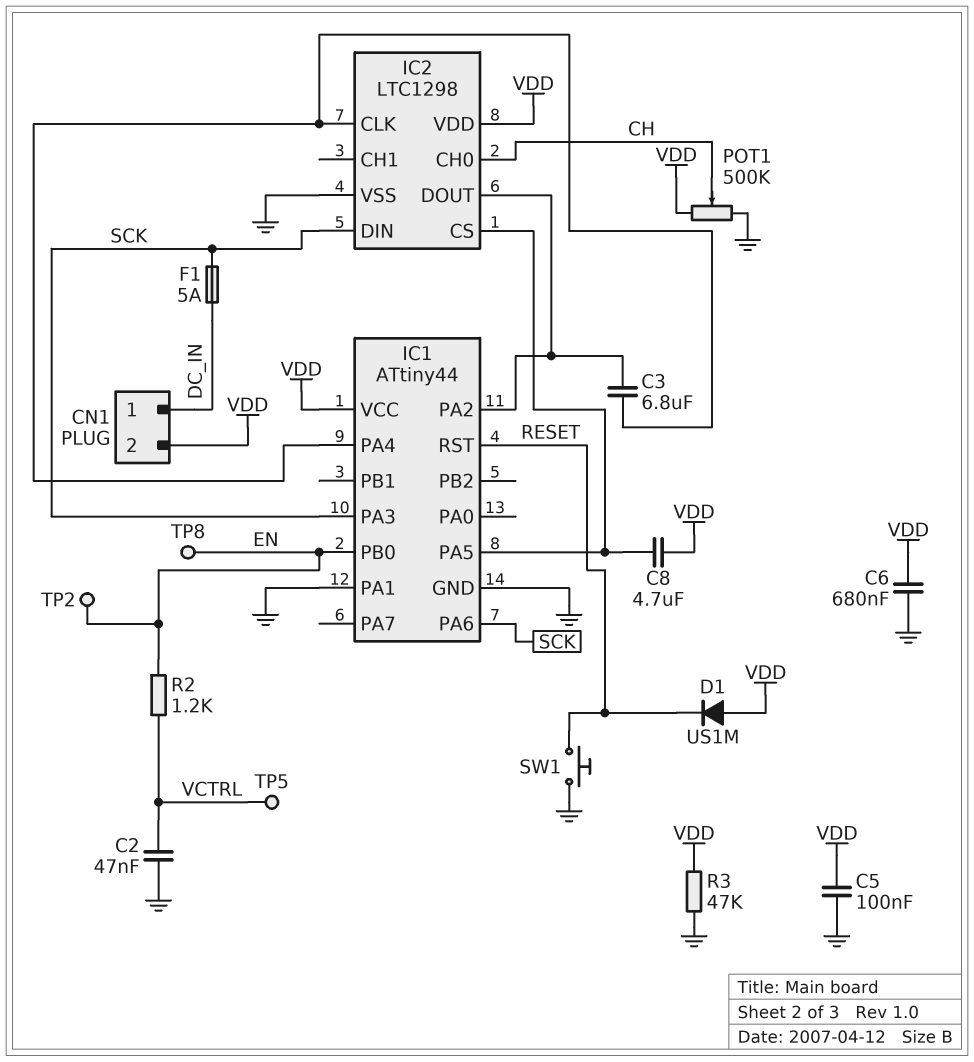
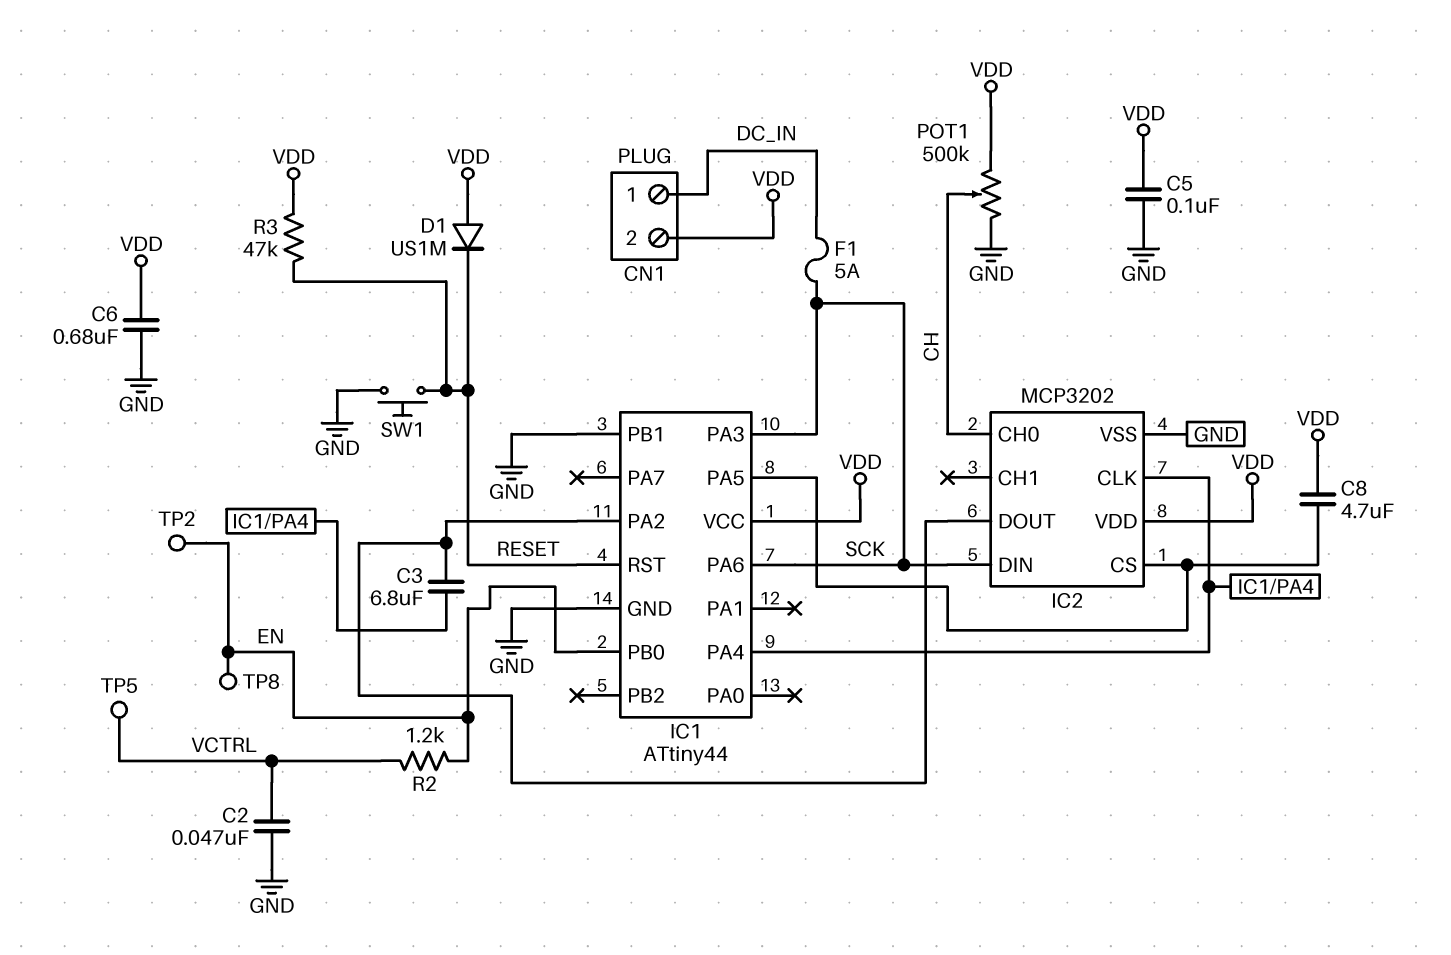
IC1 pin PA1: GND -> none
IC1 pin PB1: none -> GND
IC2: LTC1298 -> MCP3202
R3: 47k (GND, VDD) -> 47k (RESET, VDD)

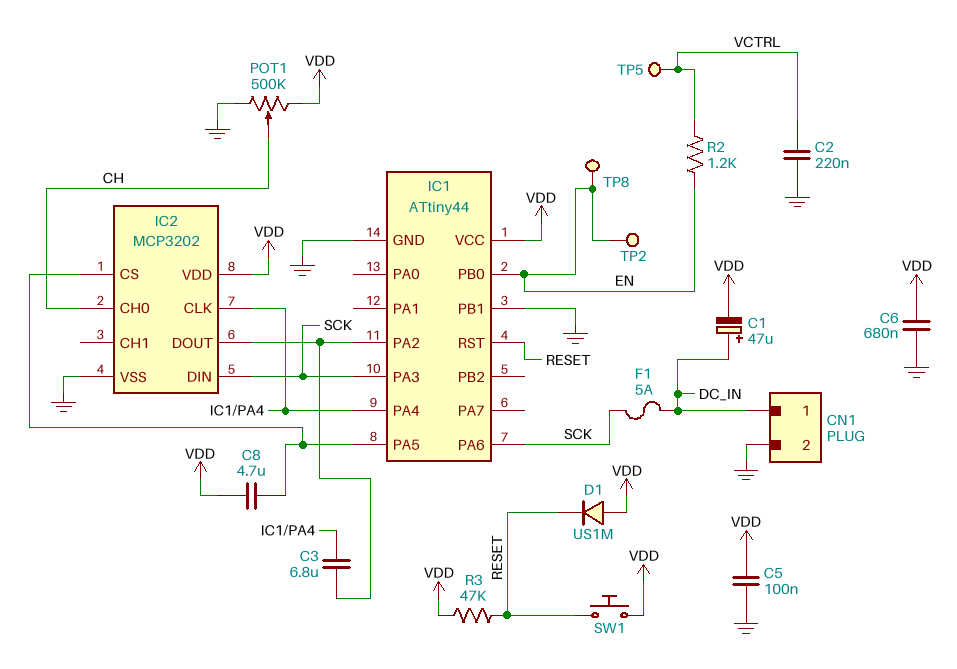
C1: none -> 47uF (plus DC_IN, minus VDD)
C2: 47nF (GND, VCTRL) -> 220nF (GND, VCTRL)
CN1 pin 2: VDD -> GND
SW1: button (GND, RESET) -> button (RESET, VDD)

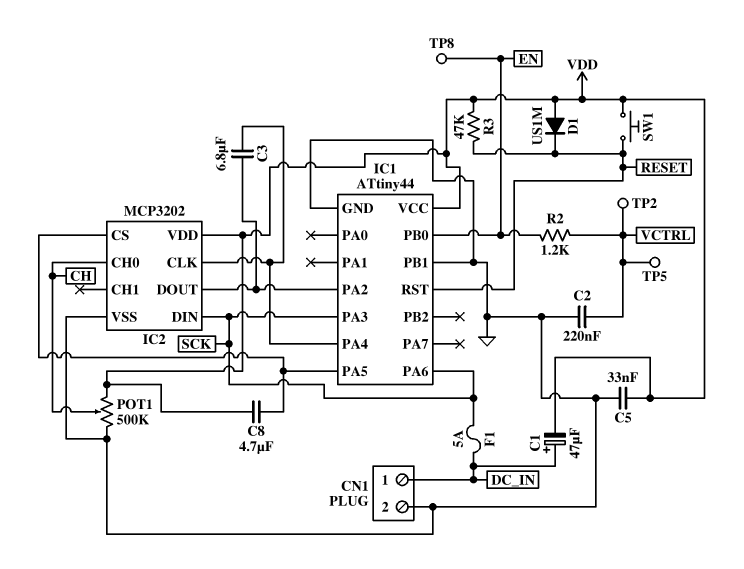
C5: 100nF (GND, VDD) -> 33nF (GND, VDD)
C6: 680nF (GND, VDD) -> none
TP2: test point (EN) -> test point (VCTRL)

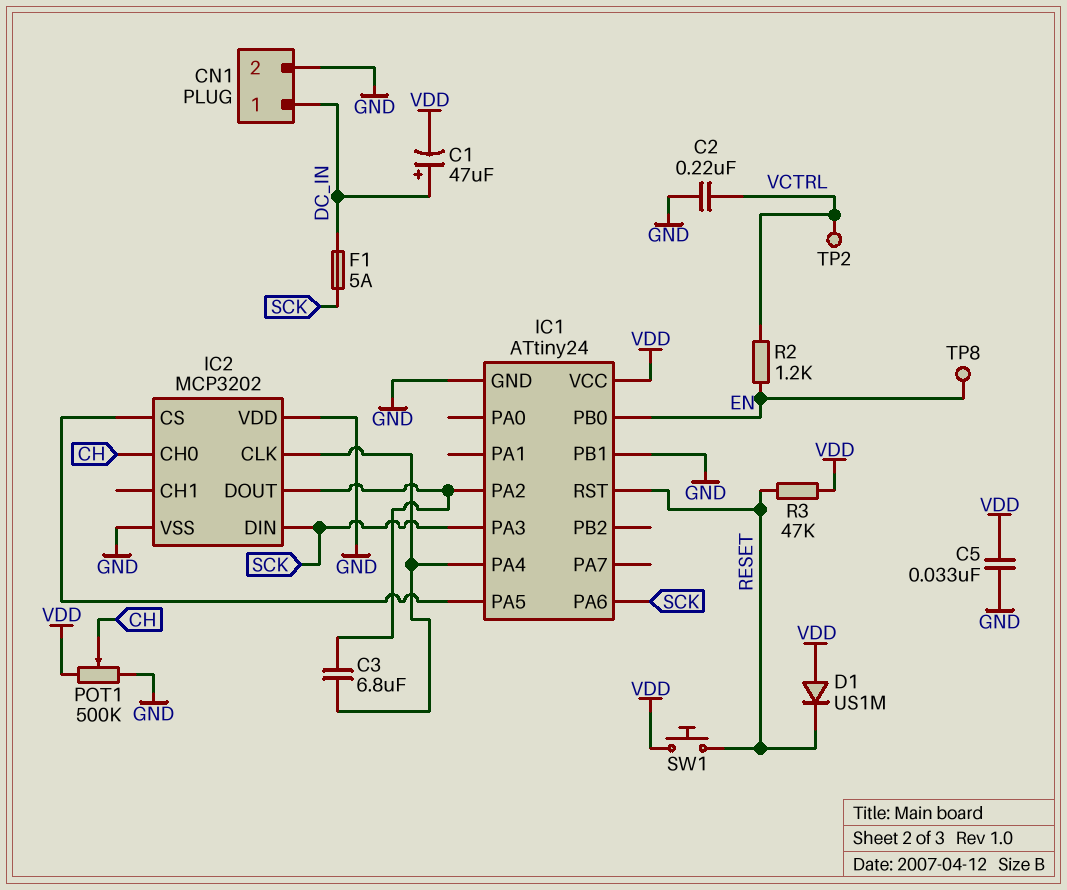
C8: 4.7uF (IC1/PA5, VDD) -> none
IC1: ATtiny44 -> ATtiny24
IC2 pin VDD: VDD -> GND
TP5: test point (VCTRL) -> none

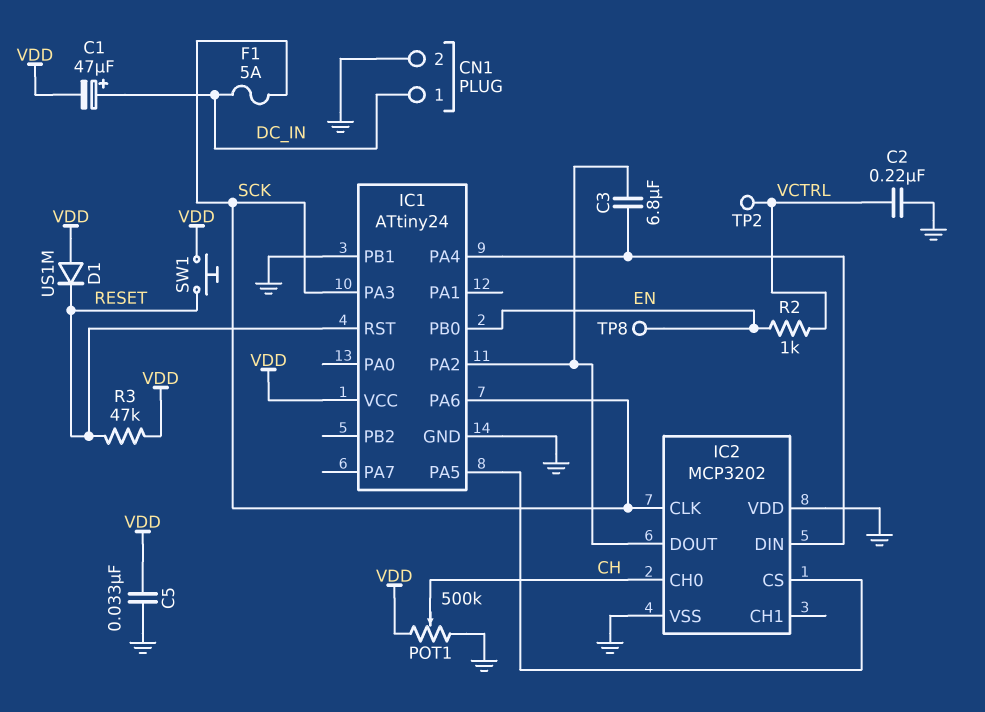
IC2 pin CLK: IC1/PA4 -> SCK
IC2 pin DIN: SCK -> IC1/PA4
R2: 1.2k (EN, VCTRL) -> 1k (EN, VCTRL)

